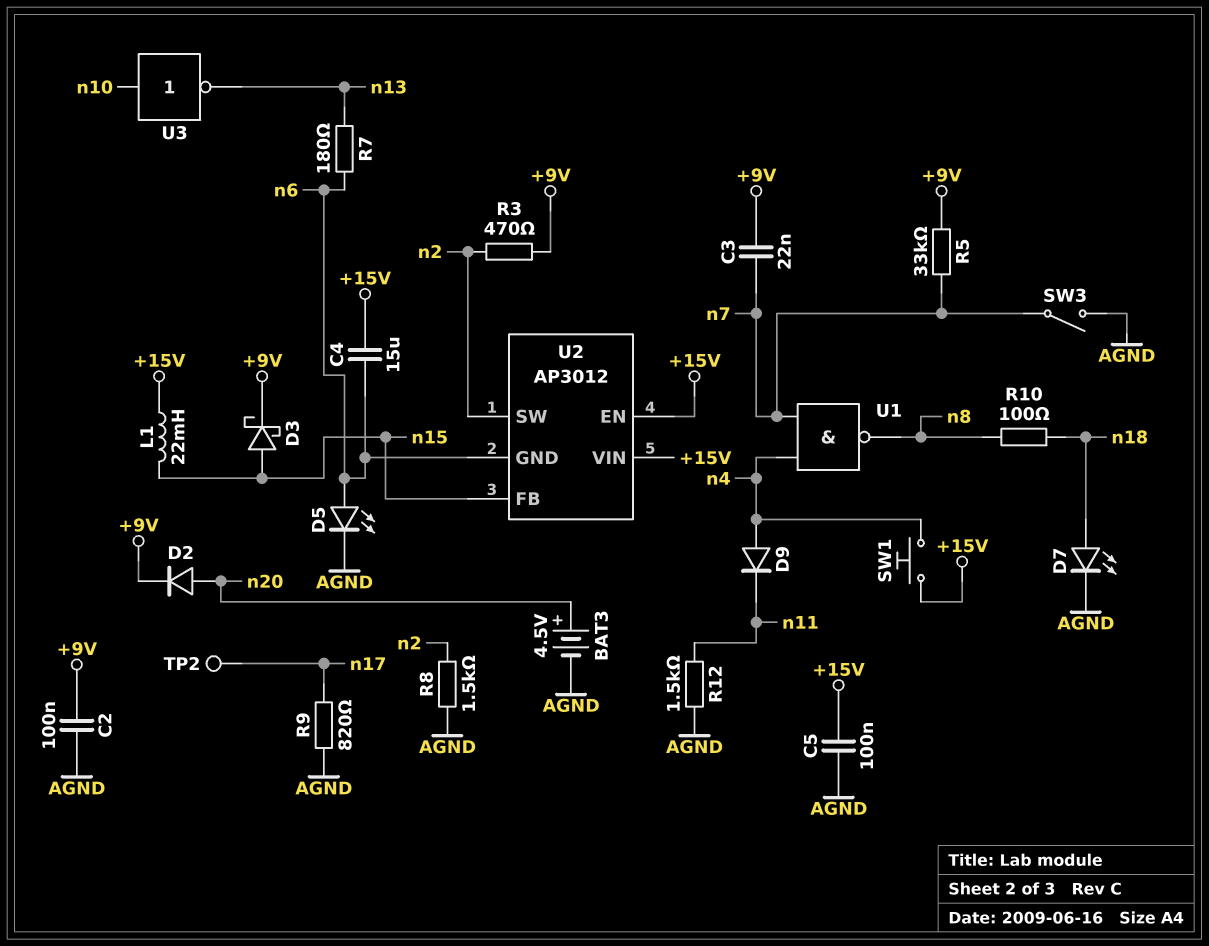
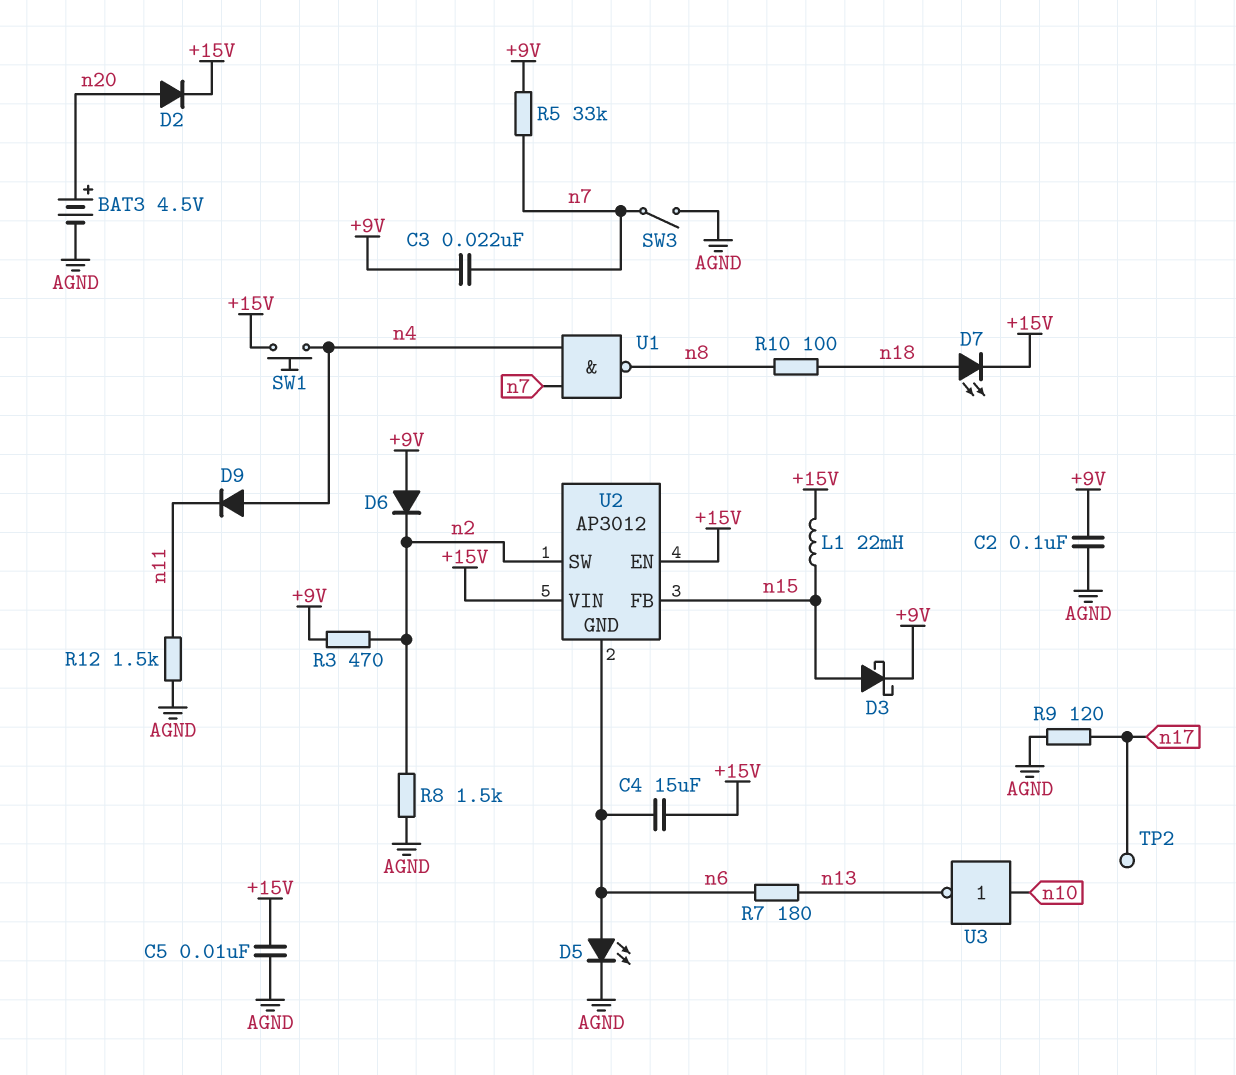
C5: 100nF (+15V, AGND) -> 10nF (+15V, AGND)
D2: diode (A n20, K +9V) -> diode (A n20, K +15V)
D6: none -> diode (A +9V, K n2)
D7: LED (A n18, K AGND) -> LED (A n18, K +15V)
R9: 820 (AGND, n17) -> 120 (AGND, n17)

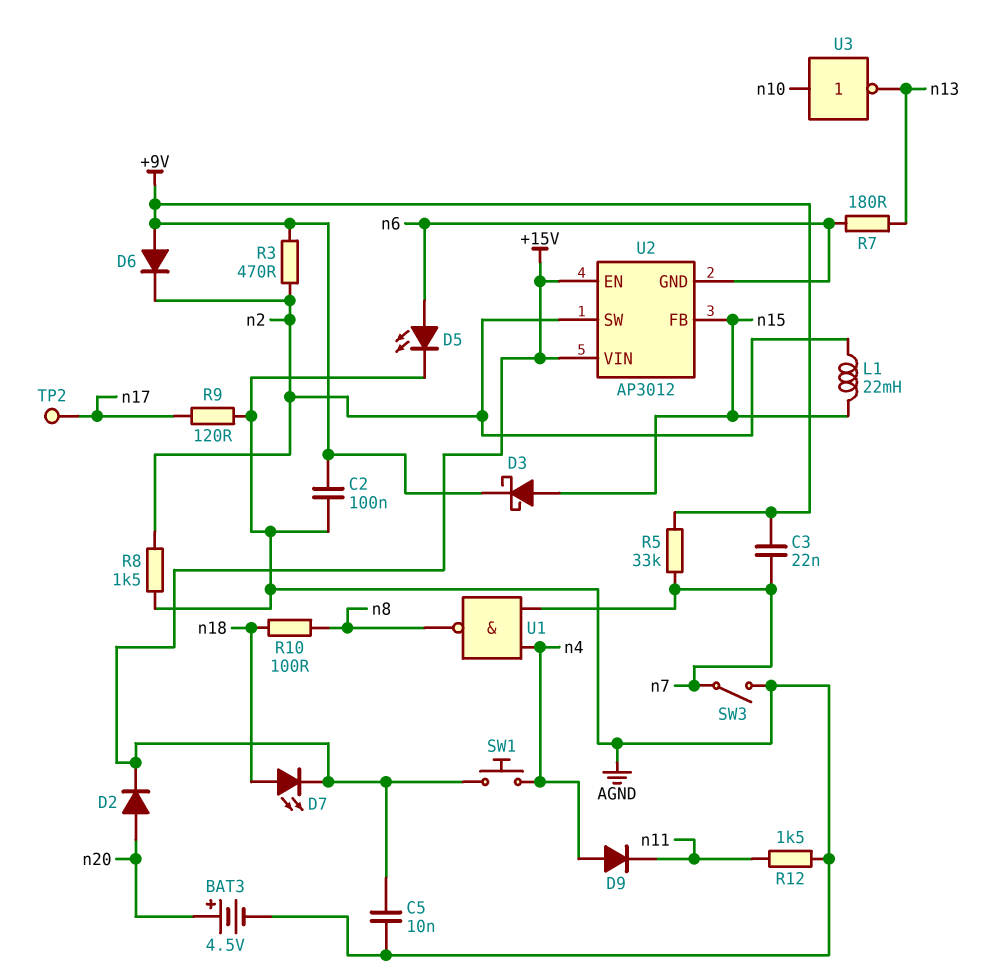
C4: 15uF (+15V, n6) -> none
L1: 22mH (+15V, n15) -> 22mH (n2, n15)

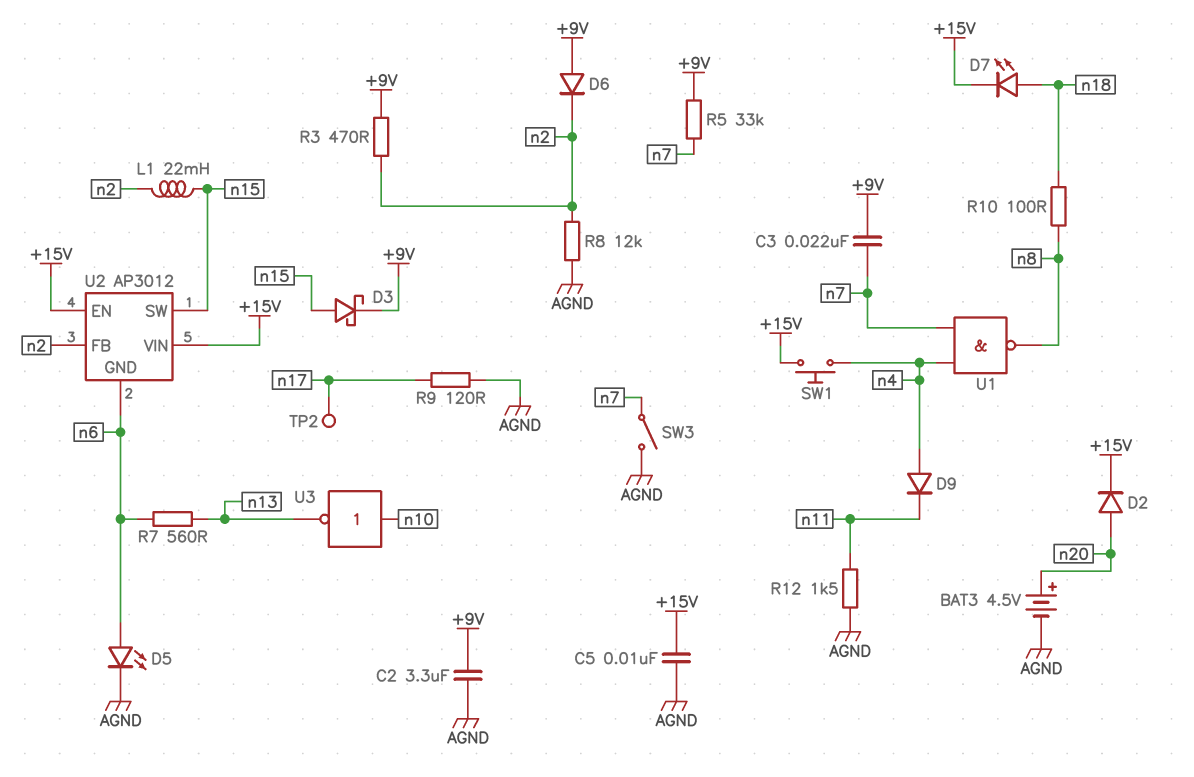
C2: 100nF (+9V, AGND) -> 3.3uF (+9V, AGND)
R7: 180 (n6, n13) -> 560 (n6, n13)
R8: 1.5k (AGND, n2) -> 12k (AGND, n2)
U2 pin FB: n15 -> n2
U2 pin SW: n2 -> n15

